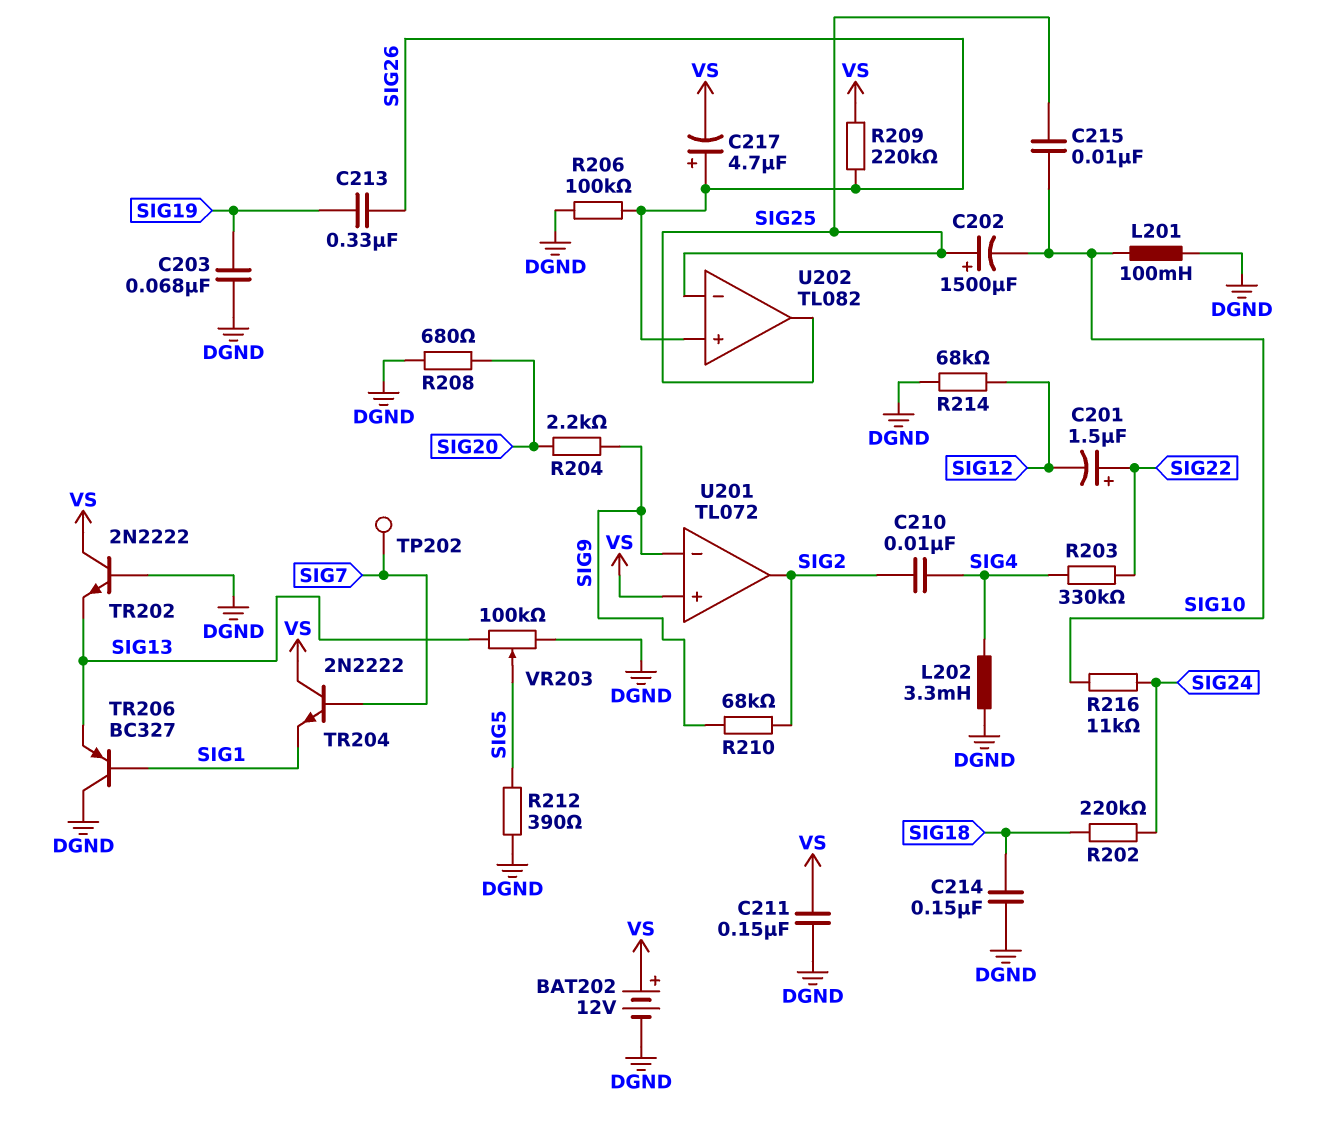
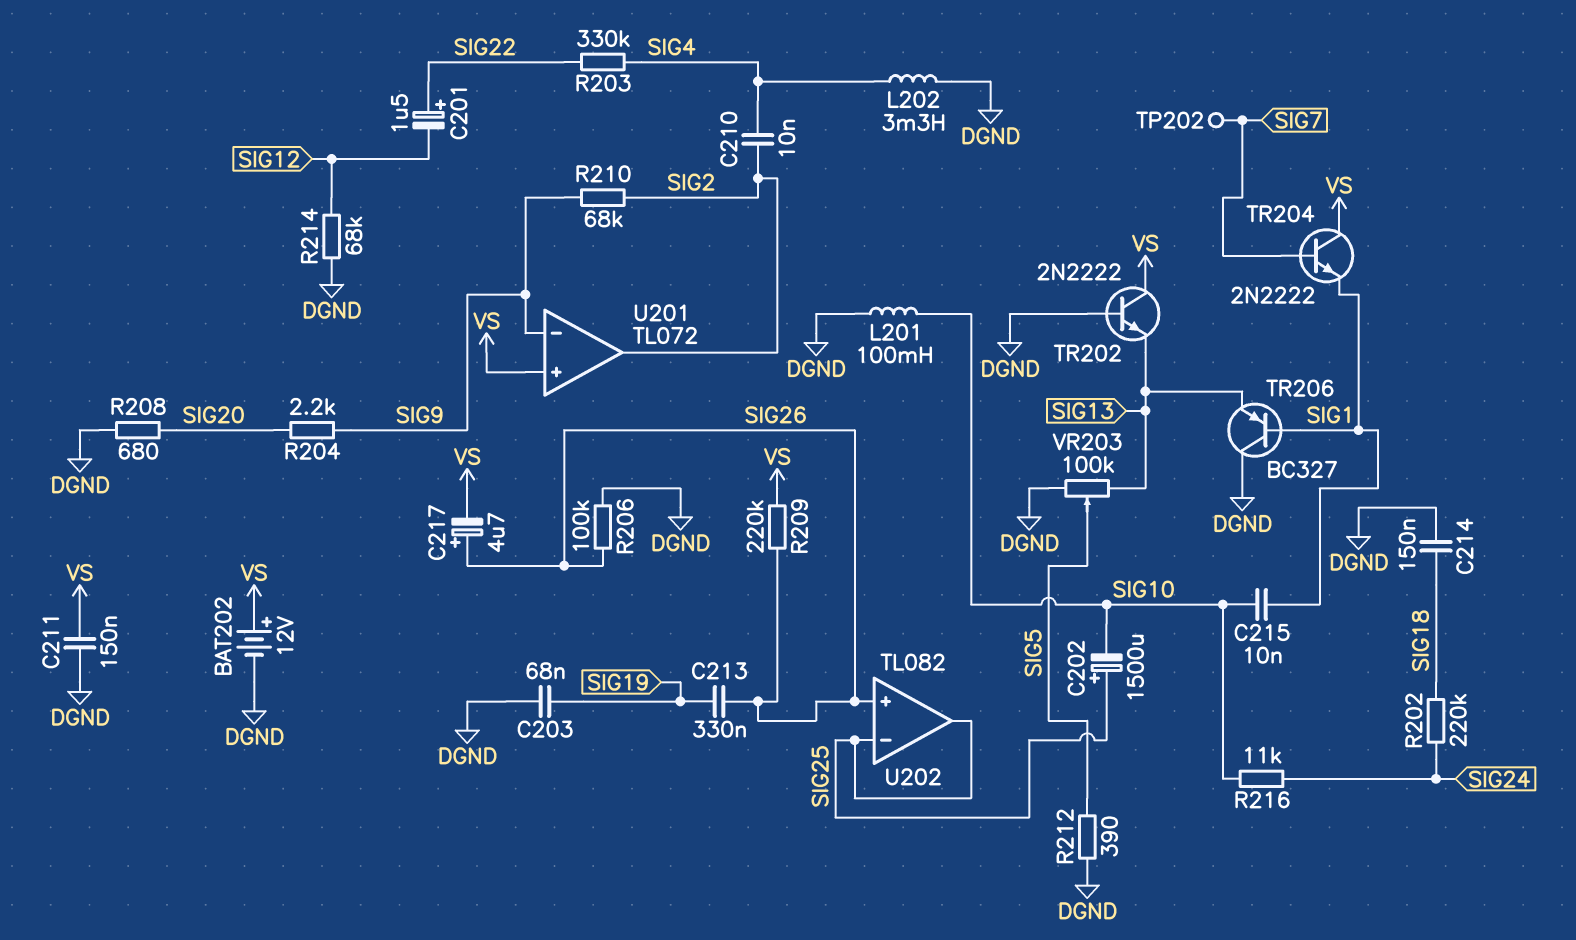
C215: 10nF (SIG10, SIG25) -> 10nF (SIG1, SIG10)

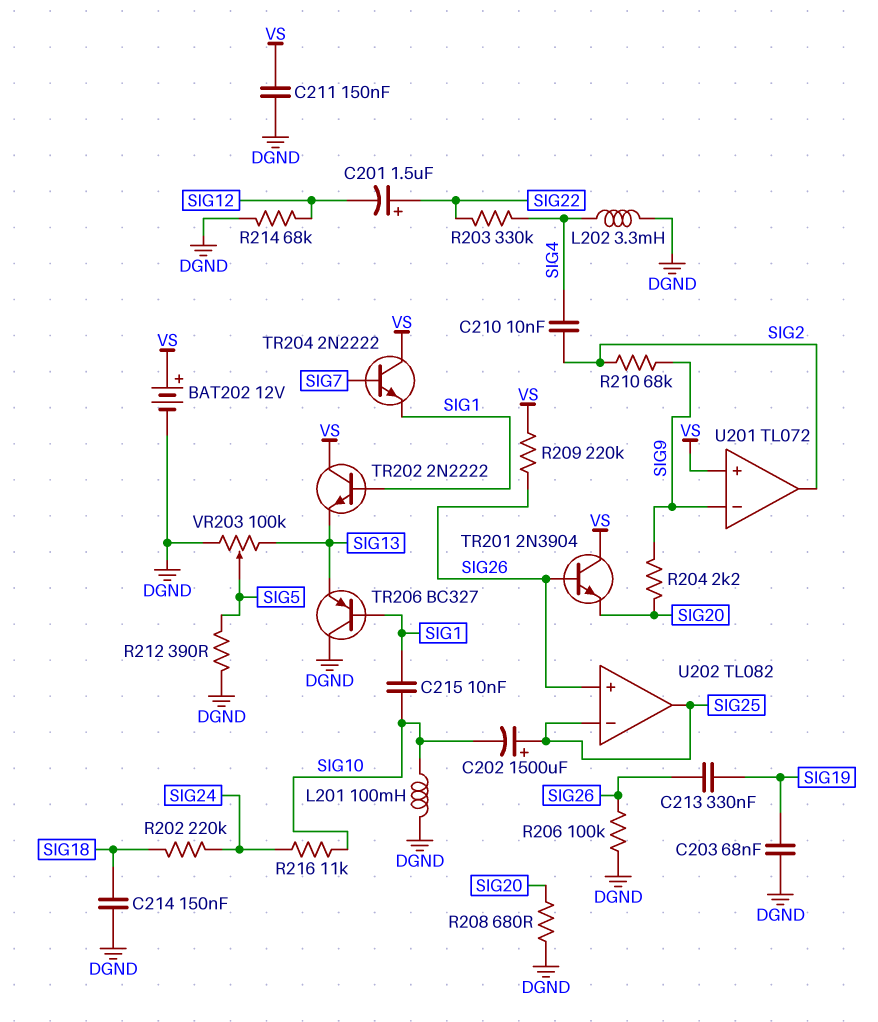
C217: 4.7uF (plus SIG26, minus VS) -> none
TP202: test point (SIG7) -> none
TR201: none -> NPN 2N3904 (B SIG26, C VS, E SIG20)
TR202: NPN 2N2222 (B DGND, C VS, E SIG13) -> NPN 2N2222 (B SIG1, C VS, E SIG13)

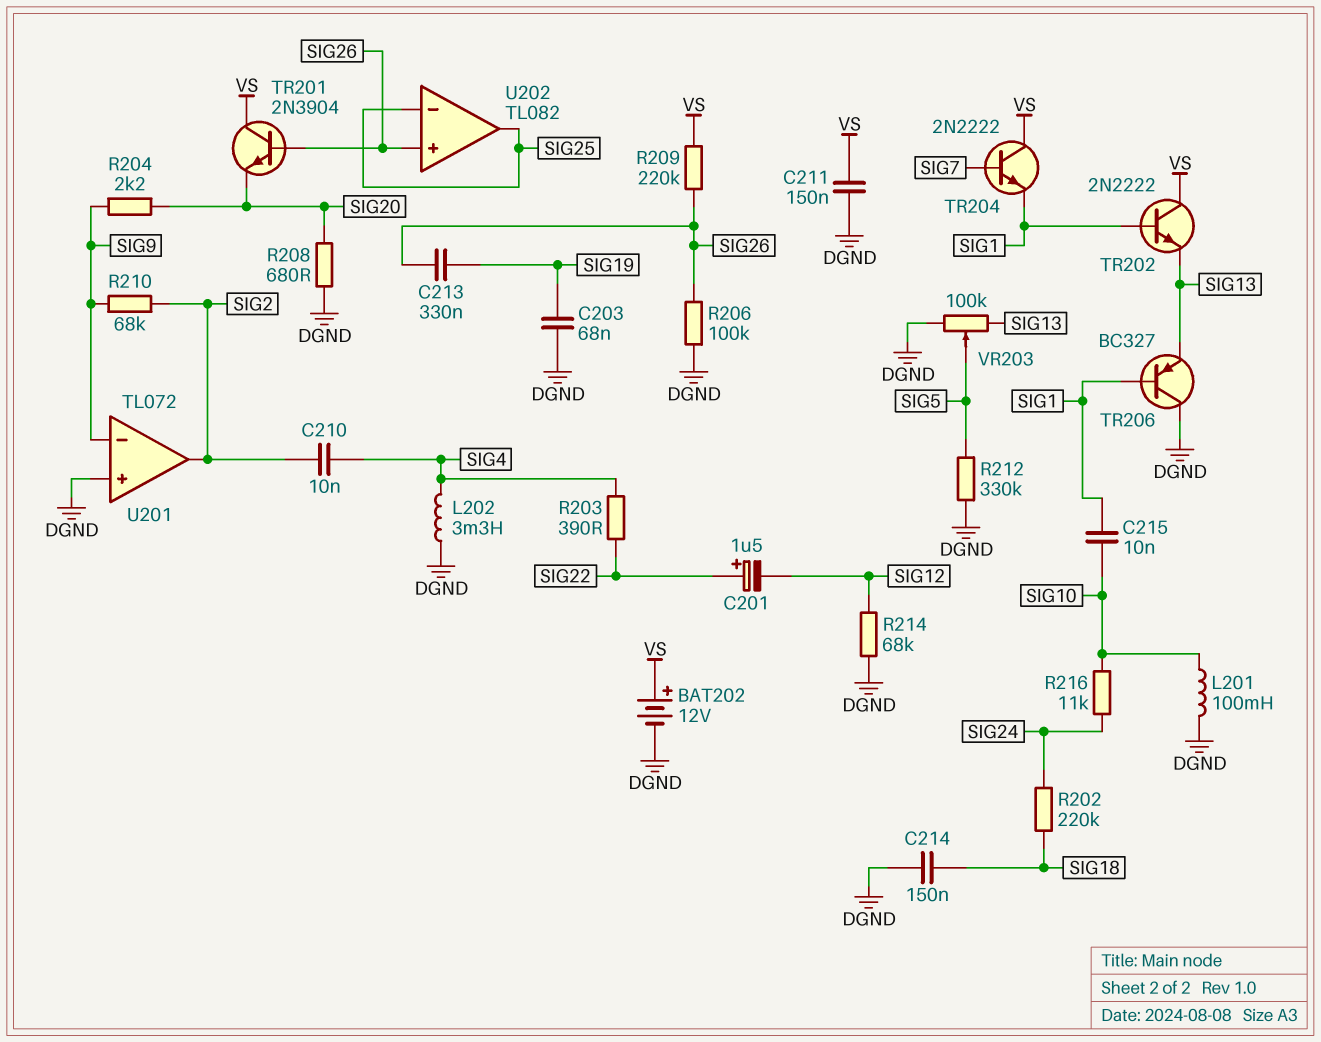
C202: 1500uF (plus SIG25, minus SIG10) -> none
R203: 330k (SIG4, SIG22) -> 390 (SIG4, SIG22)
R212: 390 (DGND, SIG5) -> 330k (DGND, SIG5)
U201 pin in+: VS -> DGND

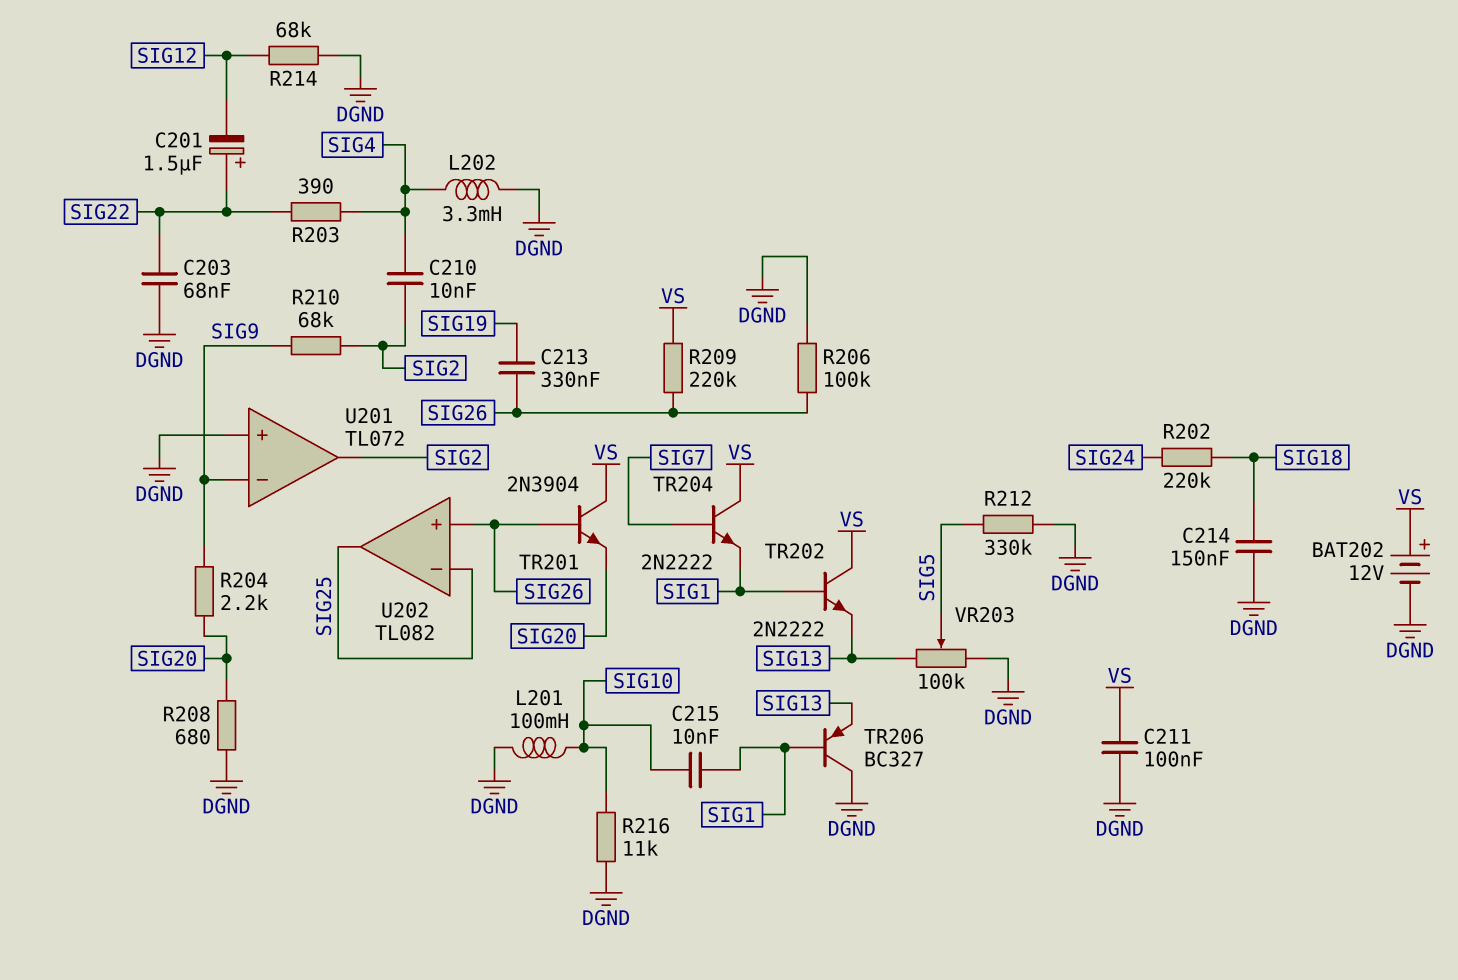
C203: 68nF (DGND, SIG19) -> 68nF (DGND, SIG22)
C211: 150nF (DGND, VS) -> 100nF (DGND, VS)
R216: 11k (SIG10, SIG24) -> 11k (DGND, SIG10)

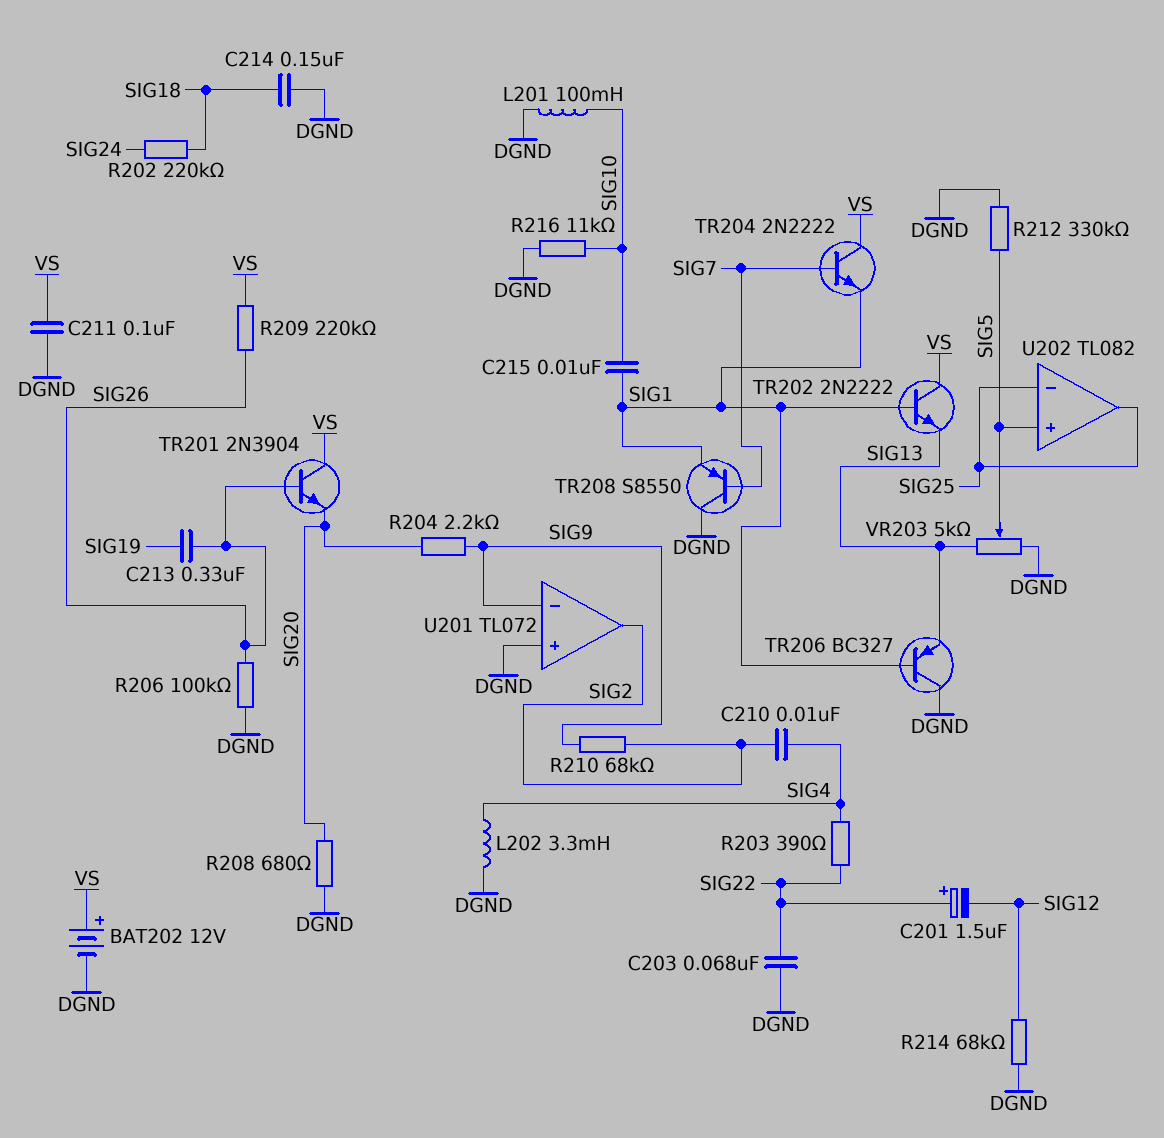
TR208: none -> PNP S8550 (B SIG7, C DGND, E SIG1)
U202 pin in+: SIG26 -> SIG5
VR203: 100k (DGND, SIG13, wiper SIG5) -> 5k (DGND, SIG13, wiper SIG5)

